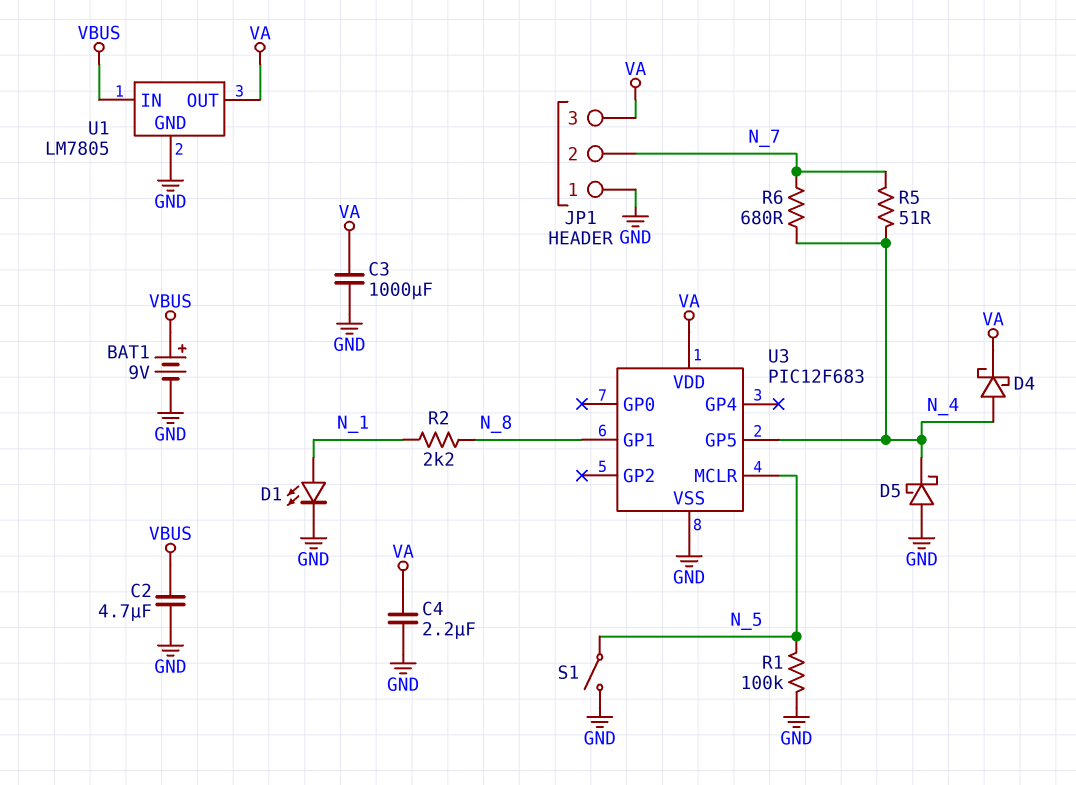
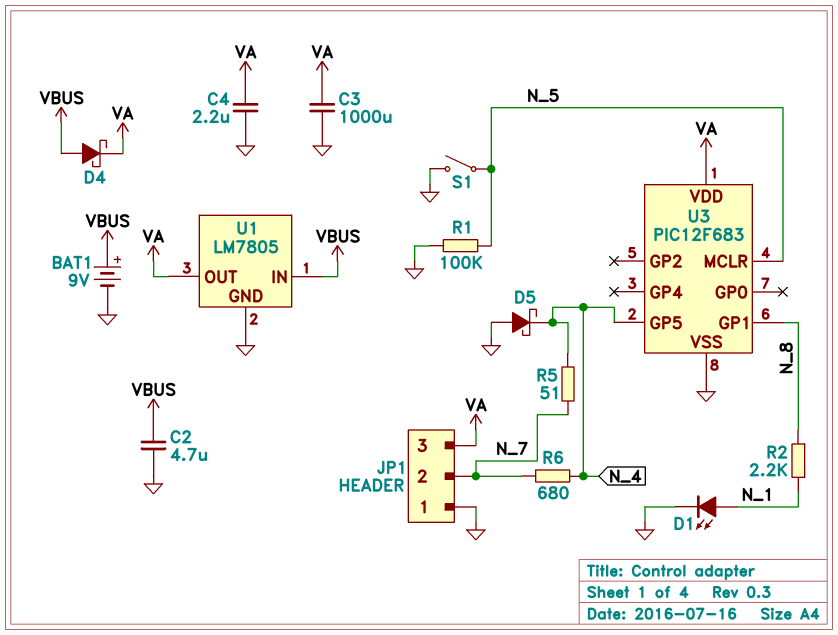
D4: schottky (A N_4, K VA) -> schottky (A VBUS, K VA)

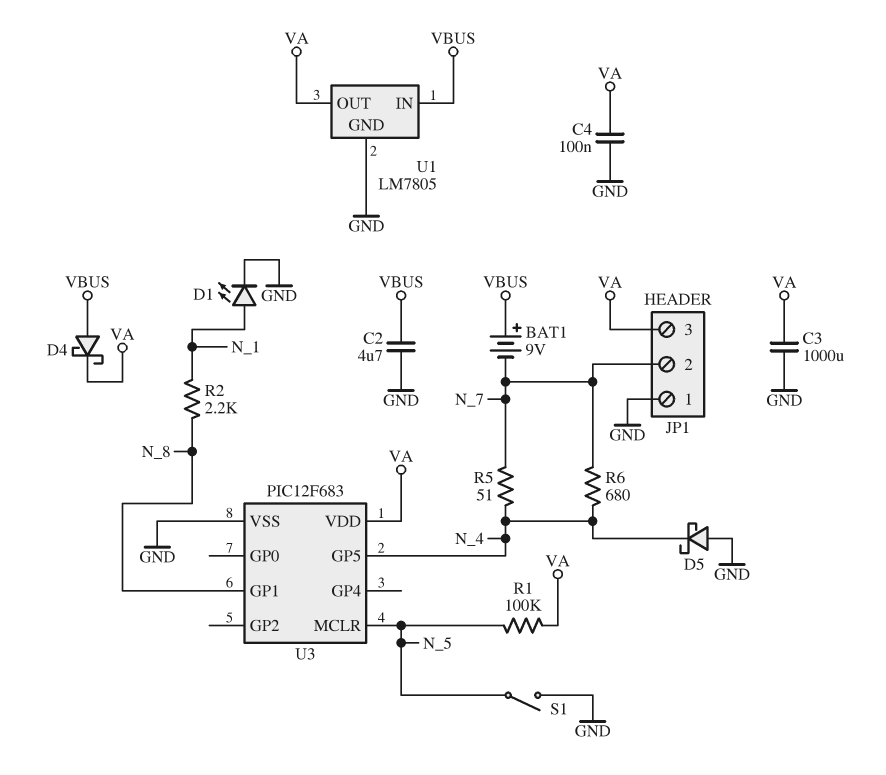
BAT1: 9V (plus VBUS, minus GND) -> 9V (plus VBUS, minus N_7)
C4: 2.2uF (GND, VA) -> 100nF (GND, VA)
R1: 100k (GND, N_5) -> 100k (N_5, VA)

